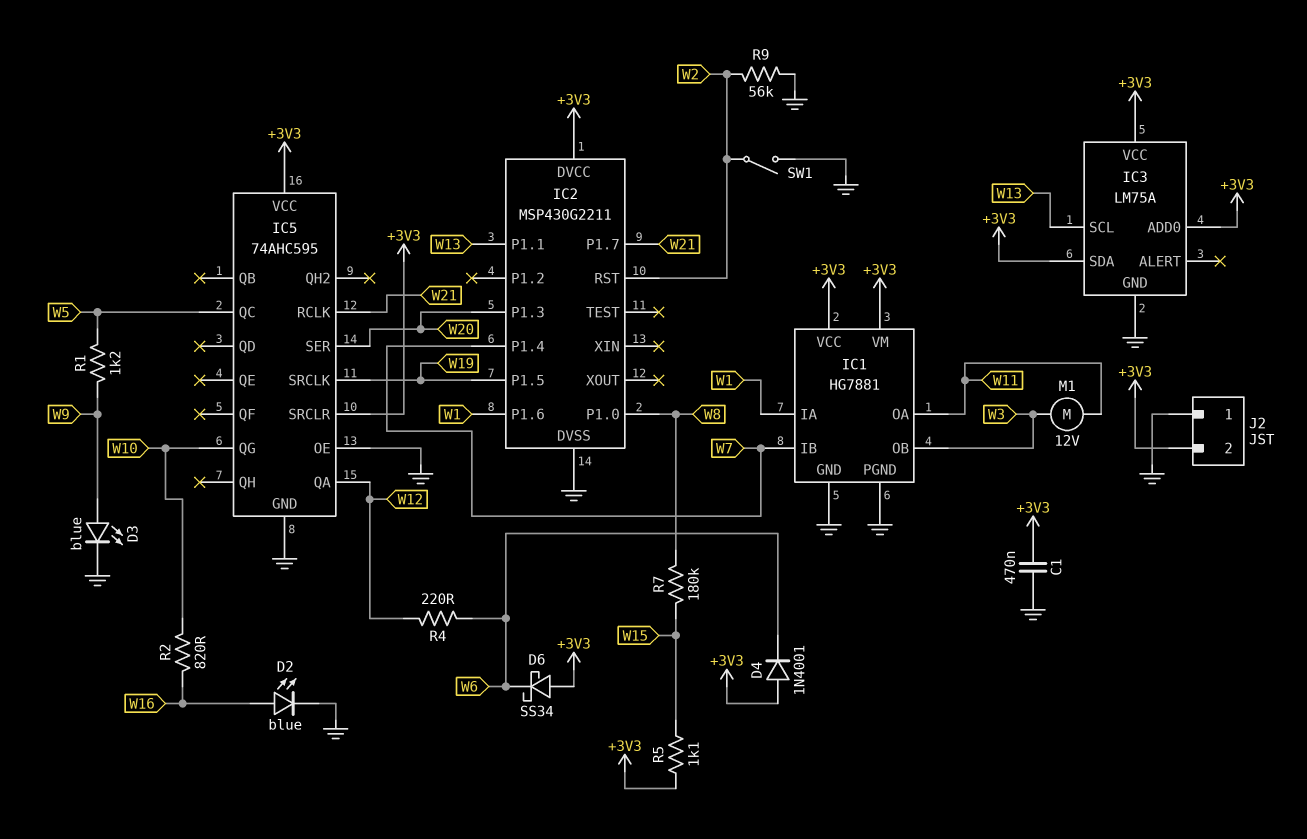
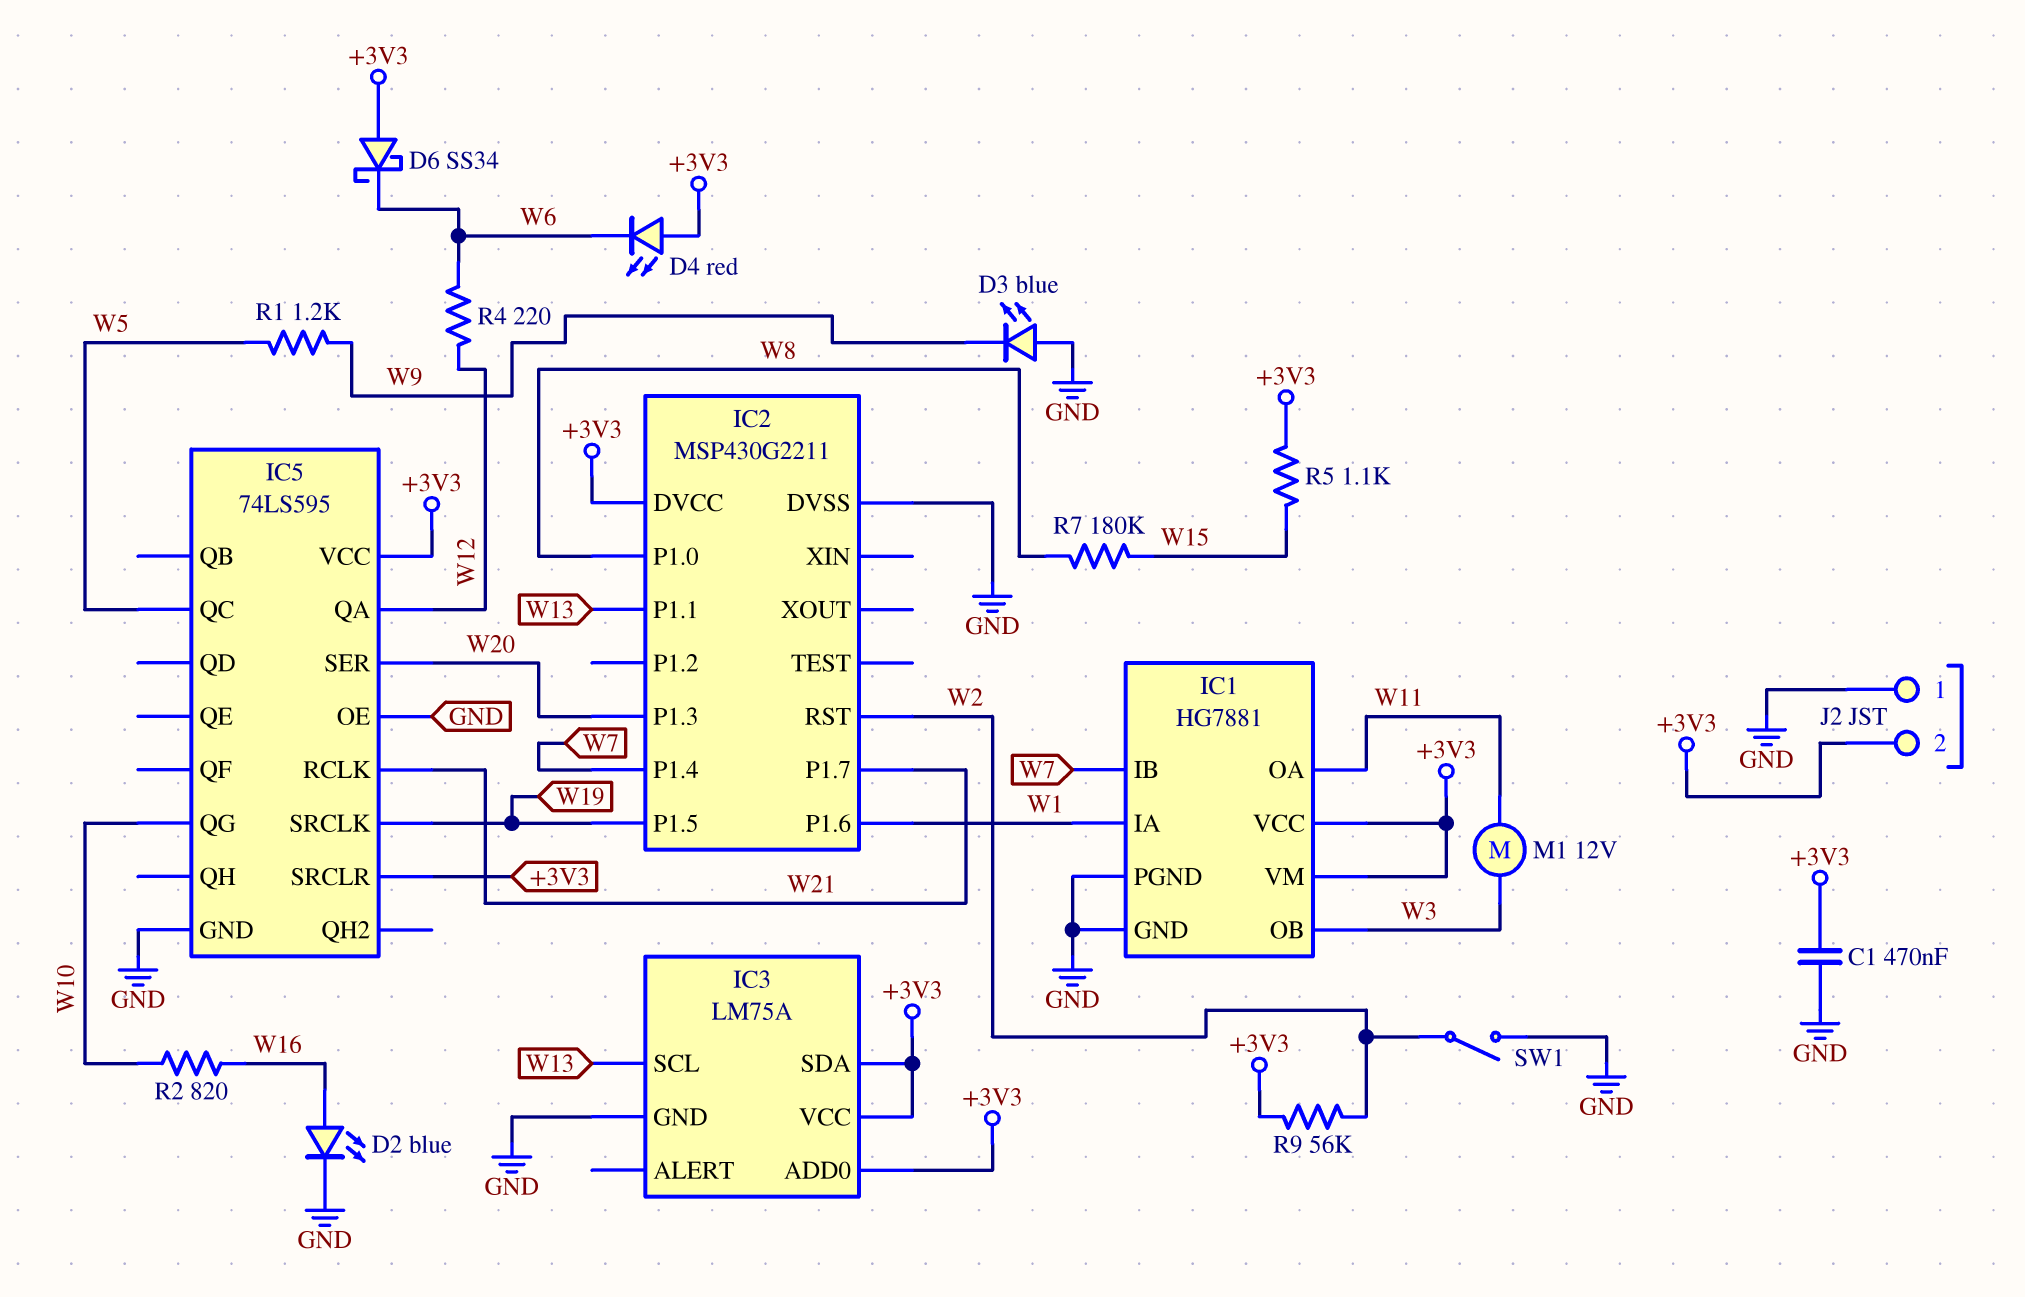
D3: LED blue (A W9, K GND) -> LED blue (A GND, K W9)
D4: diode 1N4001 (A +3V3, K W6) -> LED red (A +3V3, K W6)
IC5: 74AHC595 -> 74LS595
R9: 56k (GND, W2) -> 56k (+3V3, W2)

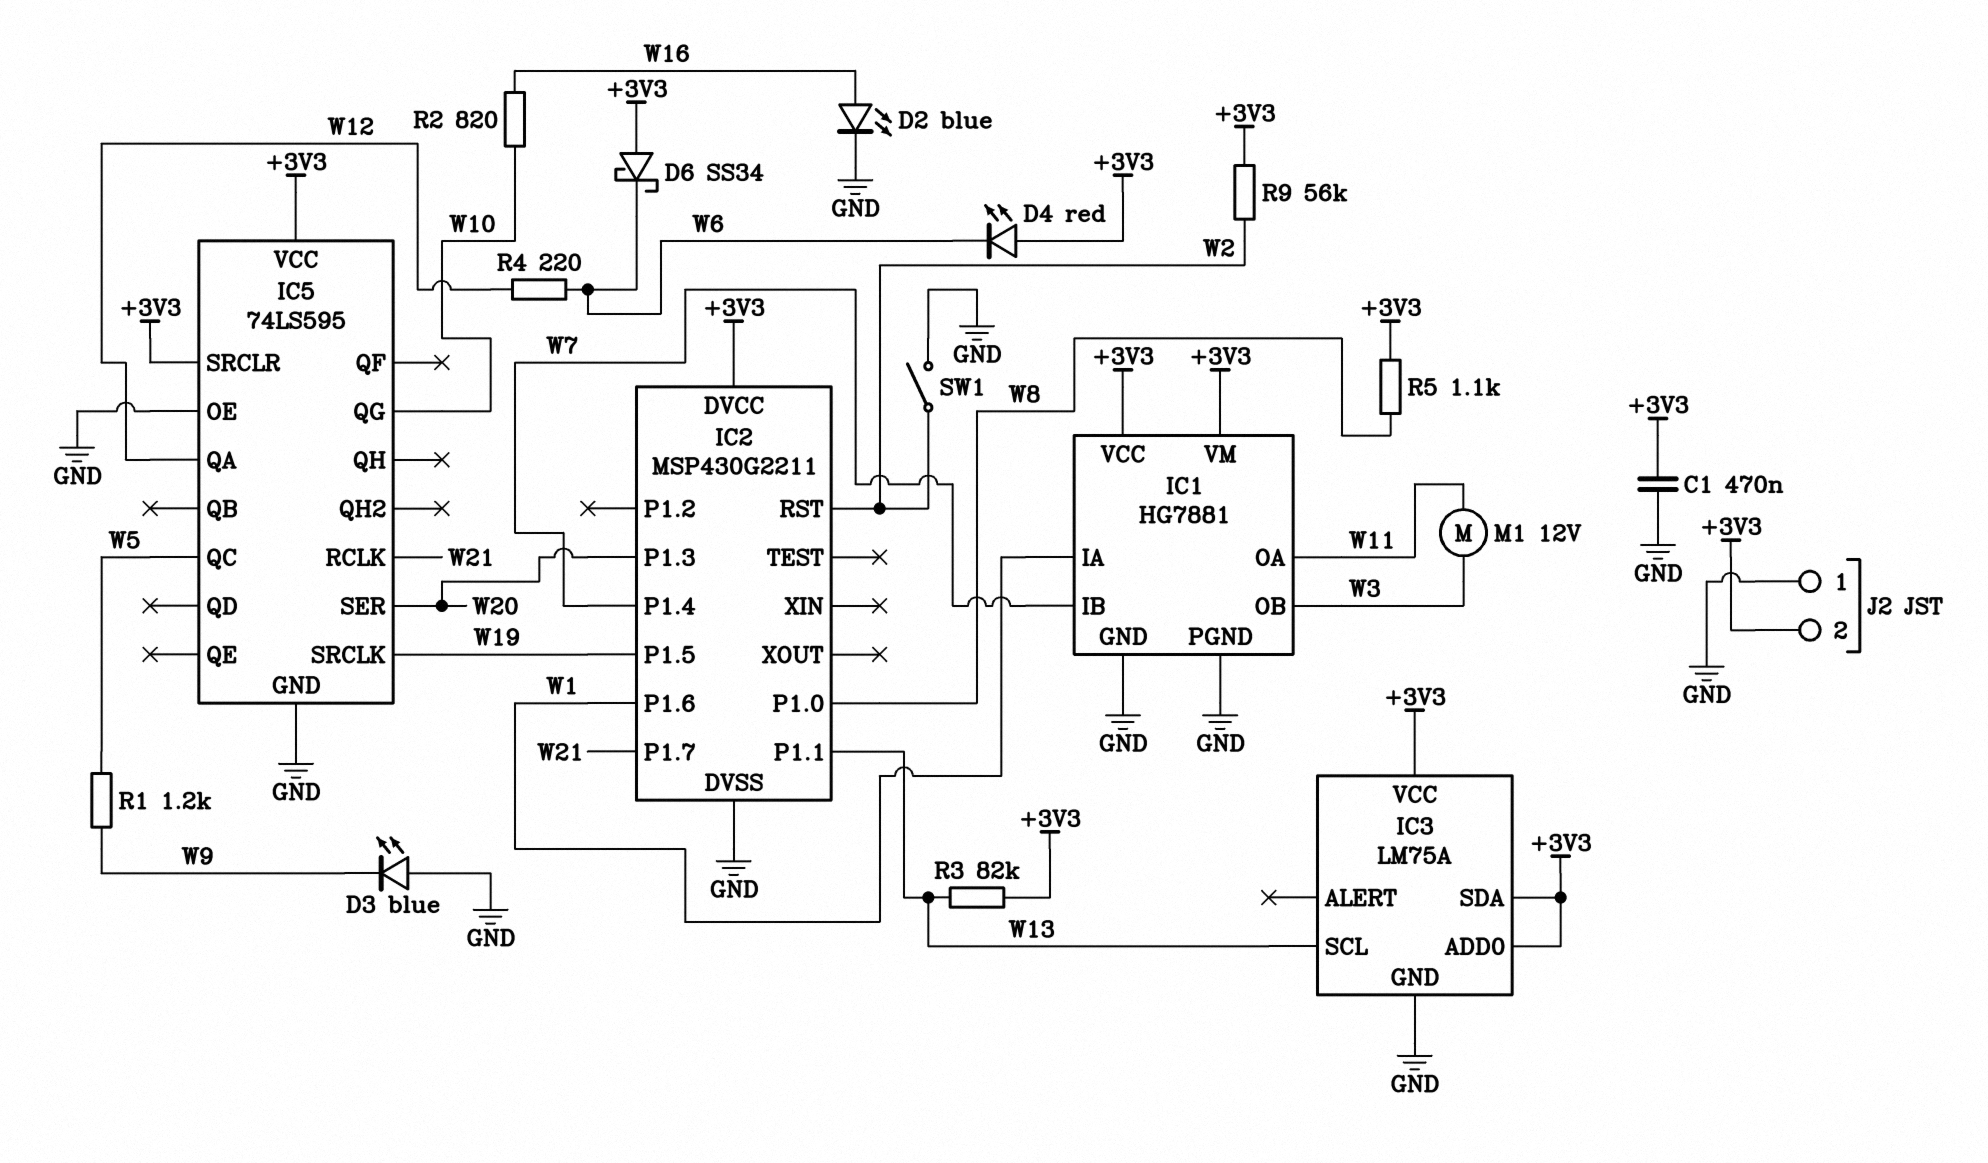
R3: none -> 82k (+3V3, W13)
R5: 1.1k (+3V3, W15) -> 1.1k (+3V3, W8)
R7: 180k (W8, W15) -> none

